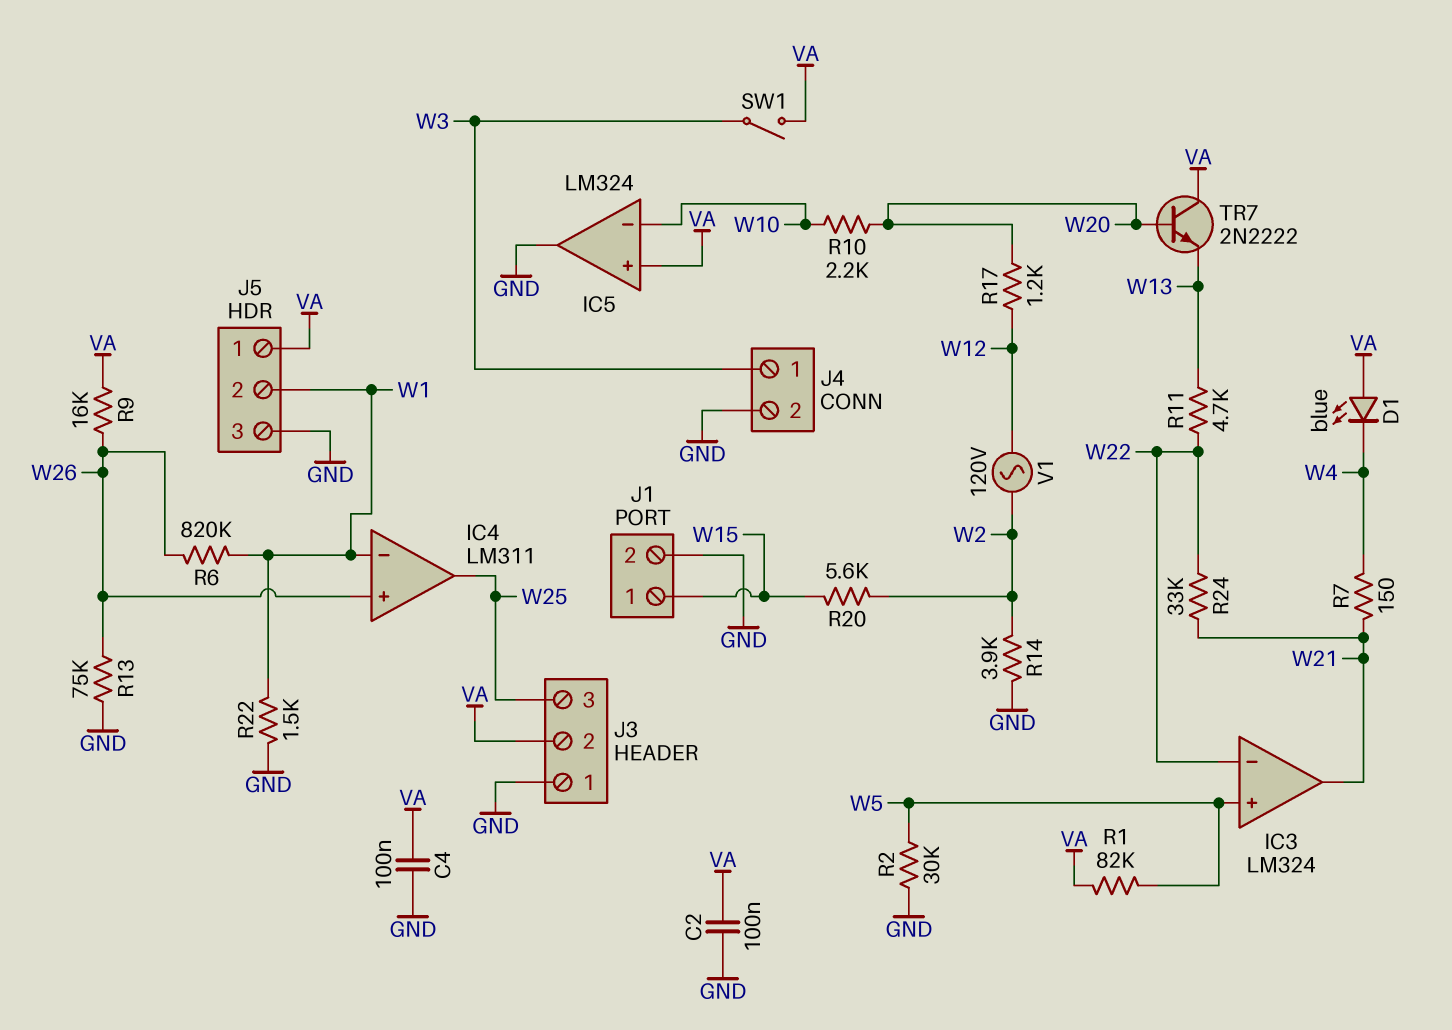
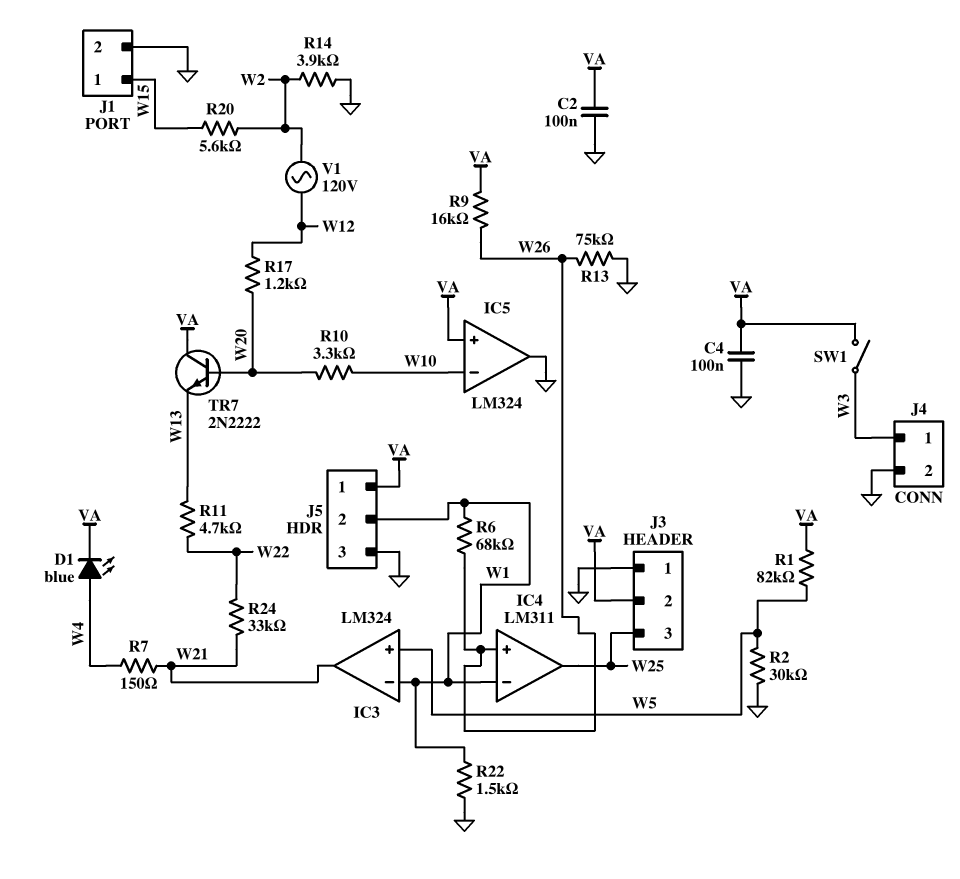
D1: LED blue (A VA, K W4) -> LED blue (A W4, K VA)
IC3 pin in-: W22 -> W1
R6: 820k (W1, W26) -> 68k (W1, W26)
R10: 2.2k (W10, W20) -> 3.3k (W10, W20)

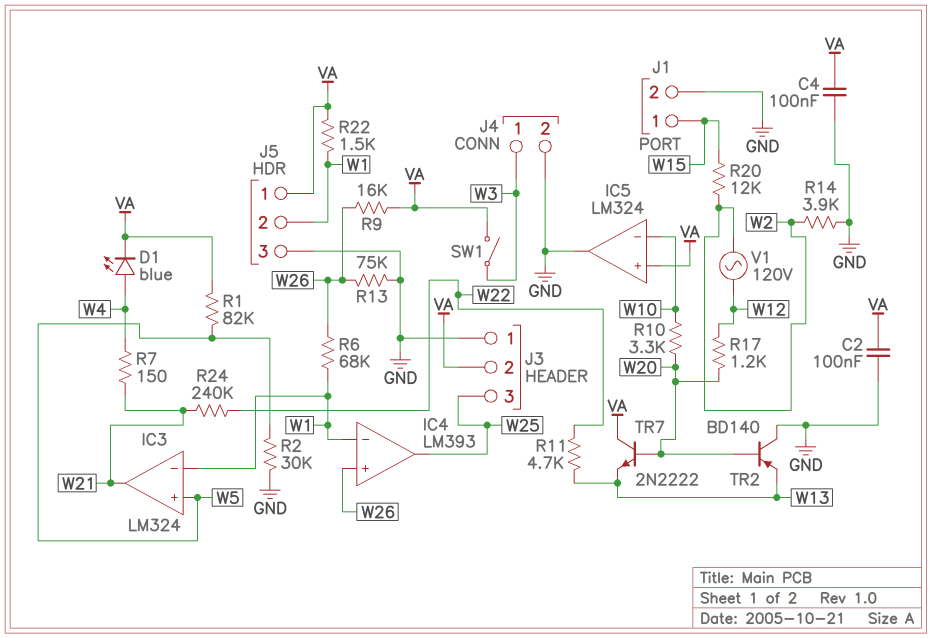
IC4: LM311 -> LM393
R20: 5.6k (W2, W15) -> 12k (W2, W15)
R22: 1.5k (GND, W1) -> 1.5k (VA, W1)
R24: 33k (W21, W22) -> 240k (W21, W22)
TR2: none -> PNP BD140 (B W20, C GND, E W13)

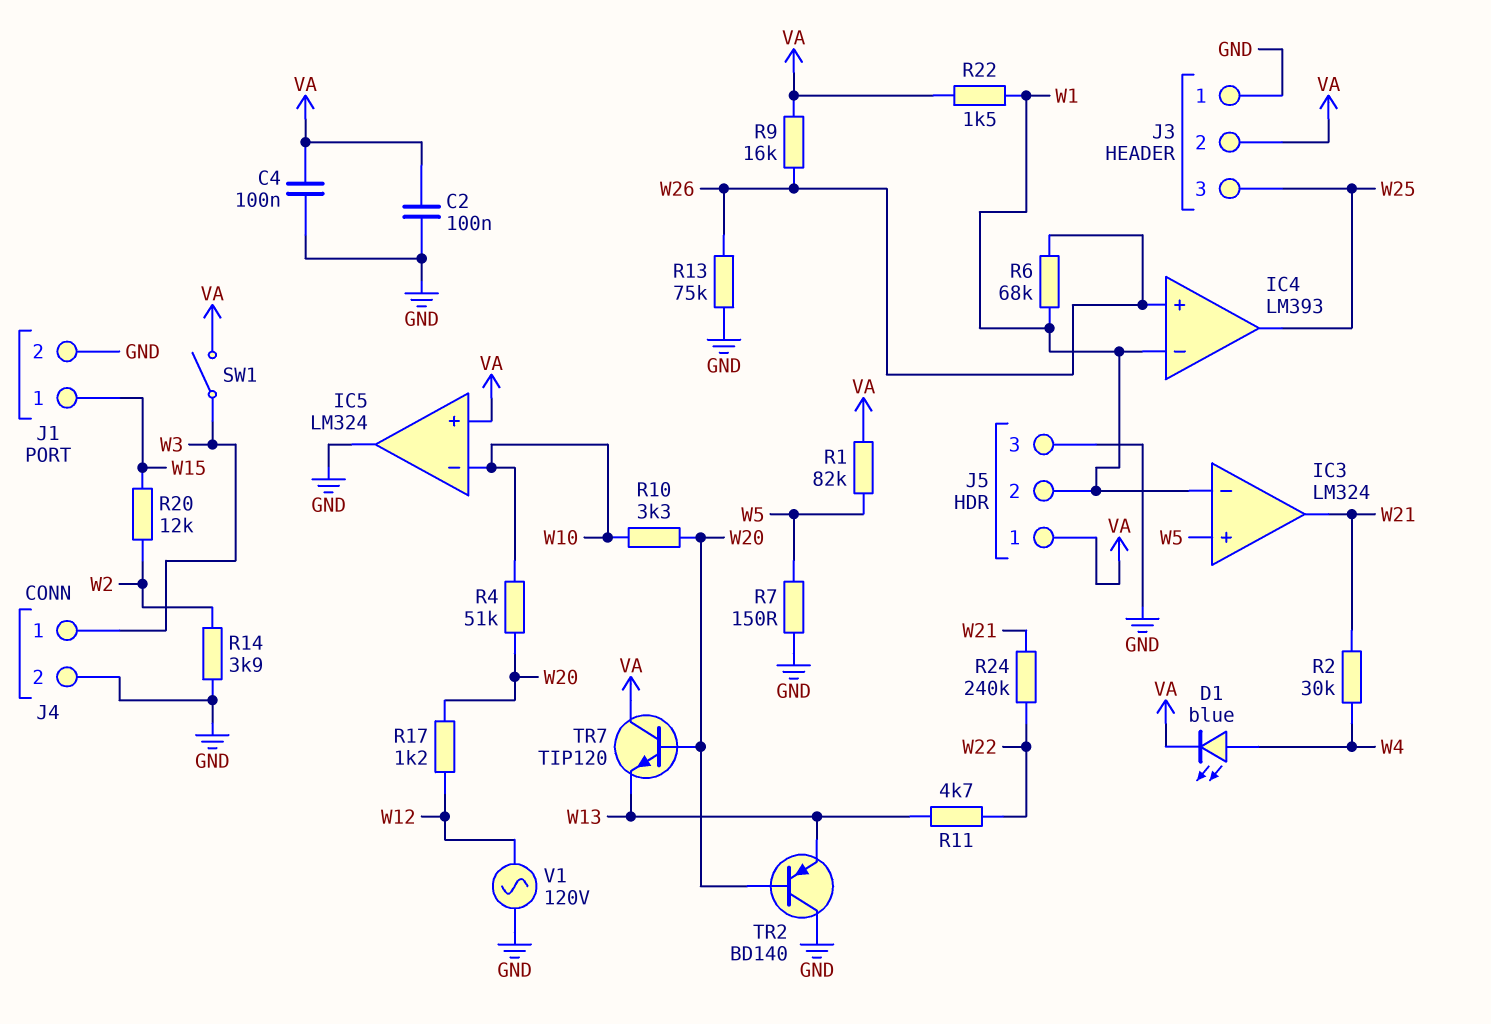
R2: 30k (GND, W5) -> 30k (W4, W21)
R4: none -> 51k (W10, W20)
R7: 150 (W4, W21) -> 150 (GND, W5)
TR7: NPN 2N2222 (B W20, C VA, E W13) -> NPN TIP120 (B W20, C VA, E W13)
V1: AC 120V (W2, W12) -> AC 120V (GND, W12)

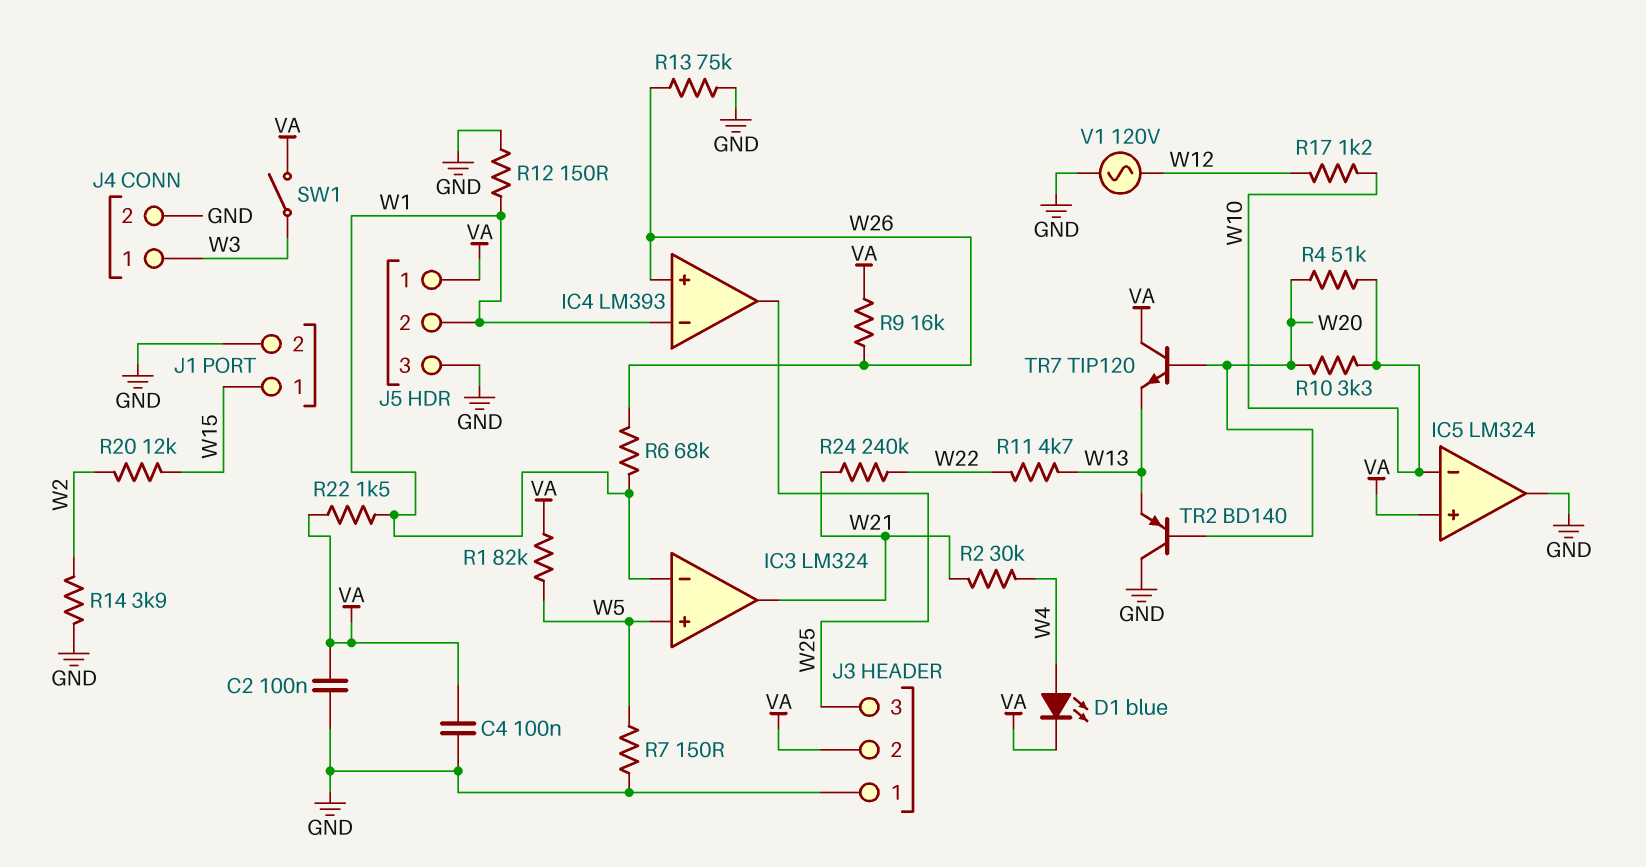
R12: none -> 150 (GND, W1)
R17: 1.2k (W12, W20) -> 1.2k (W10, W12)

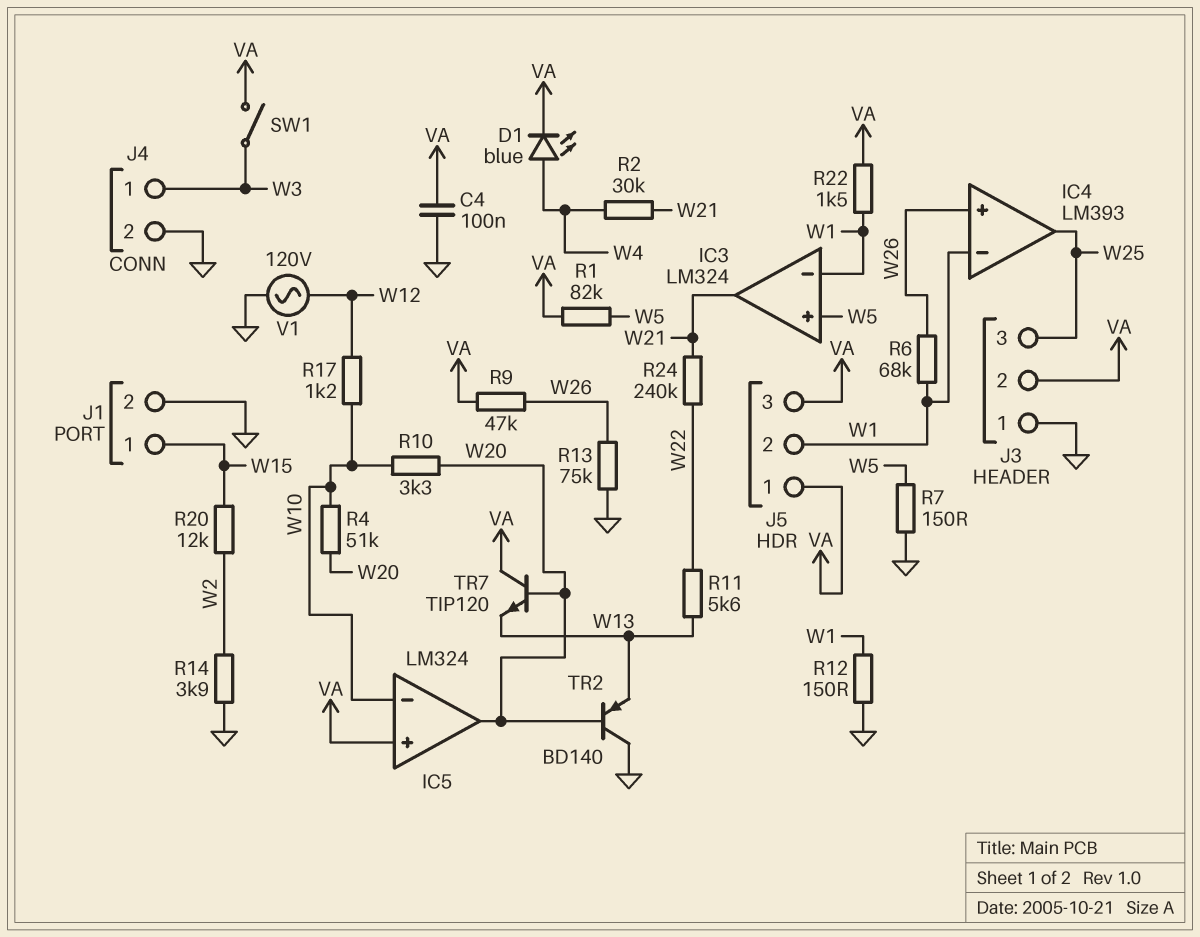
C2: 100nF (GND, VA) -> none
IC5 pin out: GND -> W20
J5 pin 3: GND -> VA
R9: 16k (VA, W26) -> 47k (VA, W26)
R11: 4.7k (W13, W22) -> 5.6k (W13, W22)

